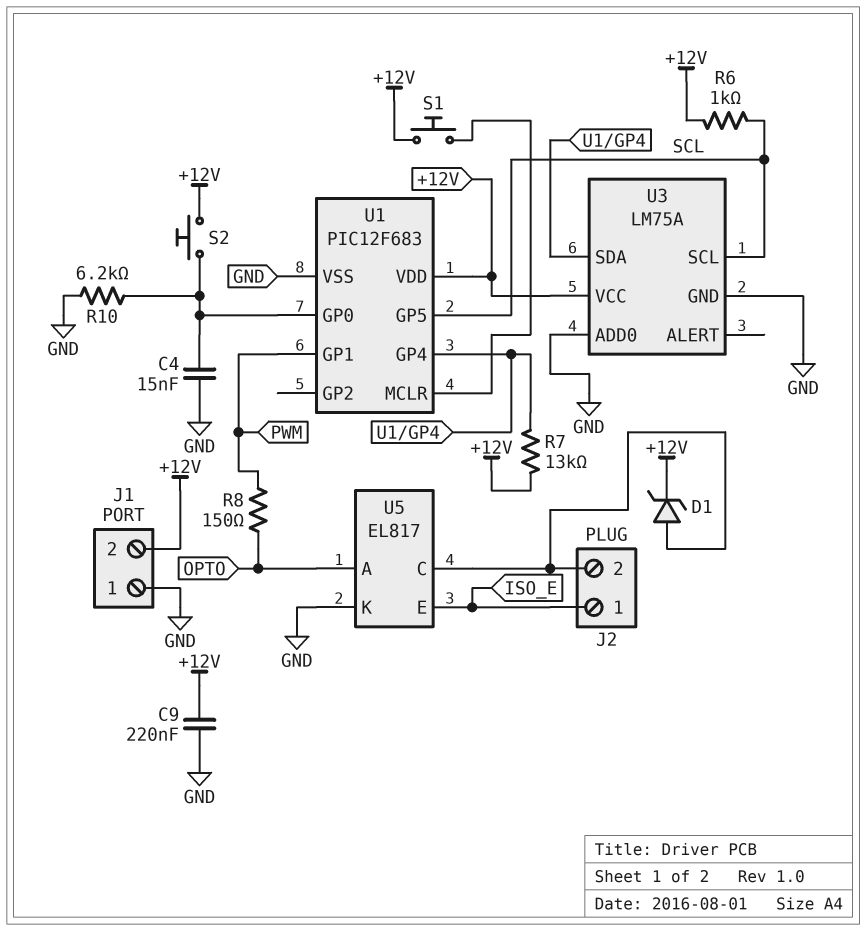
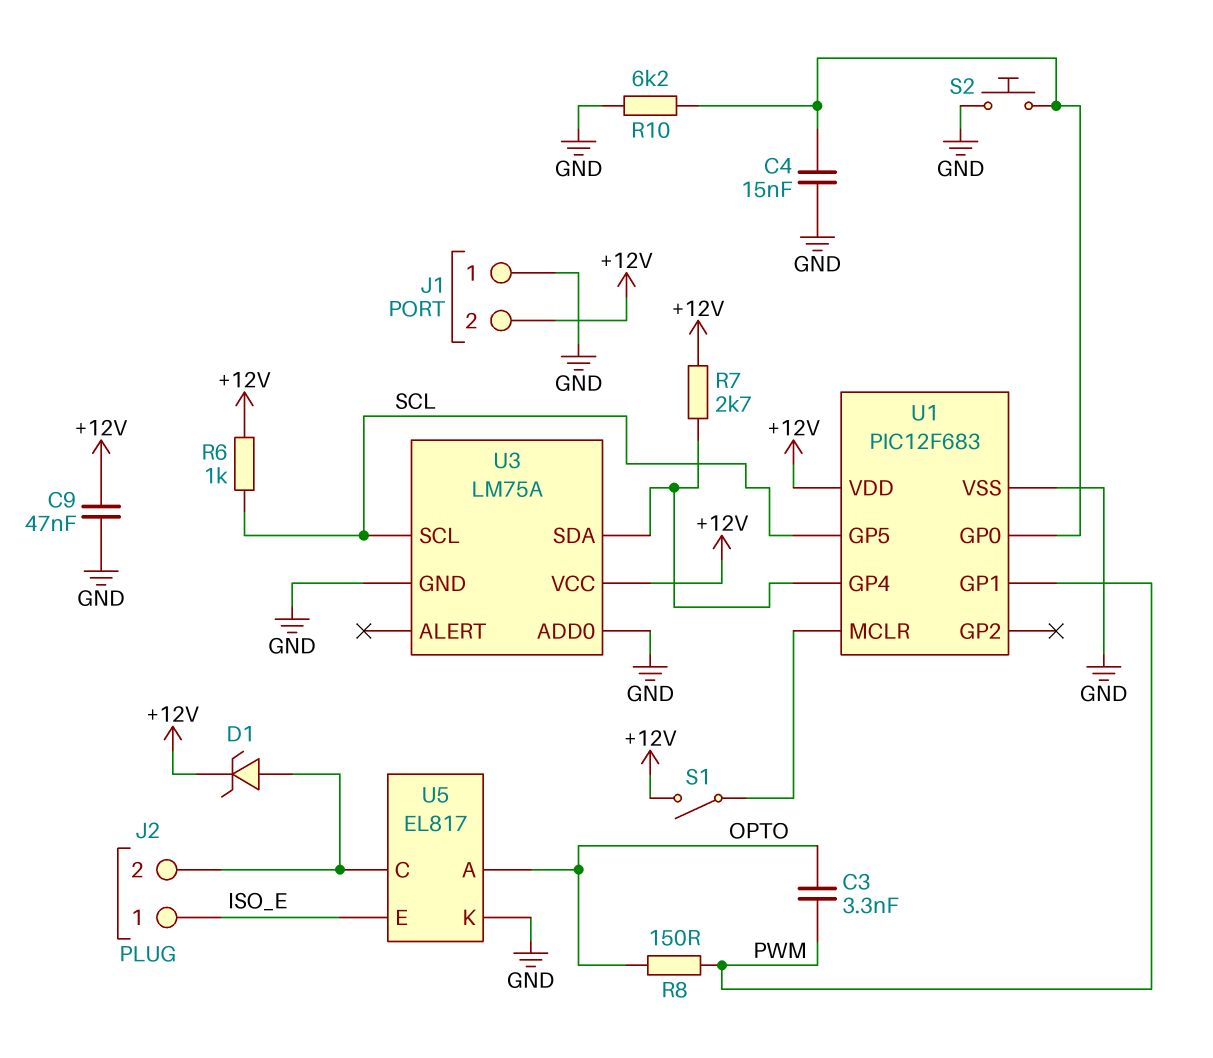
C3: none -> 3.3nF (OPTO, PWM)
C9: 220nF (+12V, GND) -> 47nF (+12V, GND)
R7: 13k (+12V, U1/GP4) -> 2.7k (+12V, U1/GP4)
S1: button (+12V, U1/MCLR) -> switch (+12V, U1/MCLR)
S2: button (+12V, U1/GP0) -> button (GND, U1/GP0)

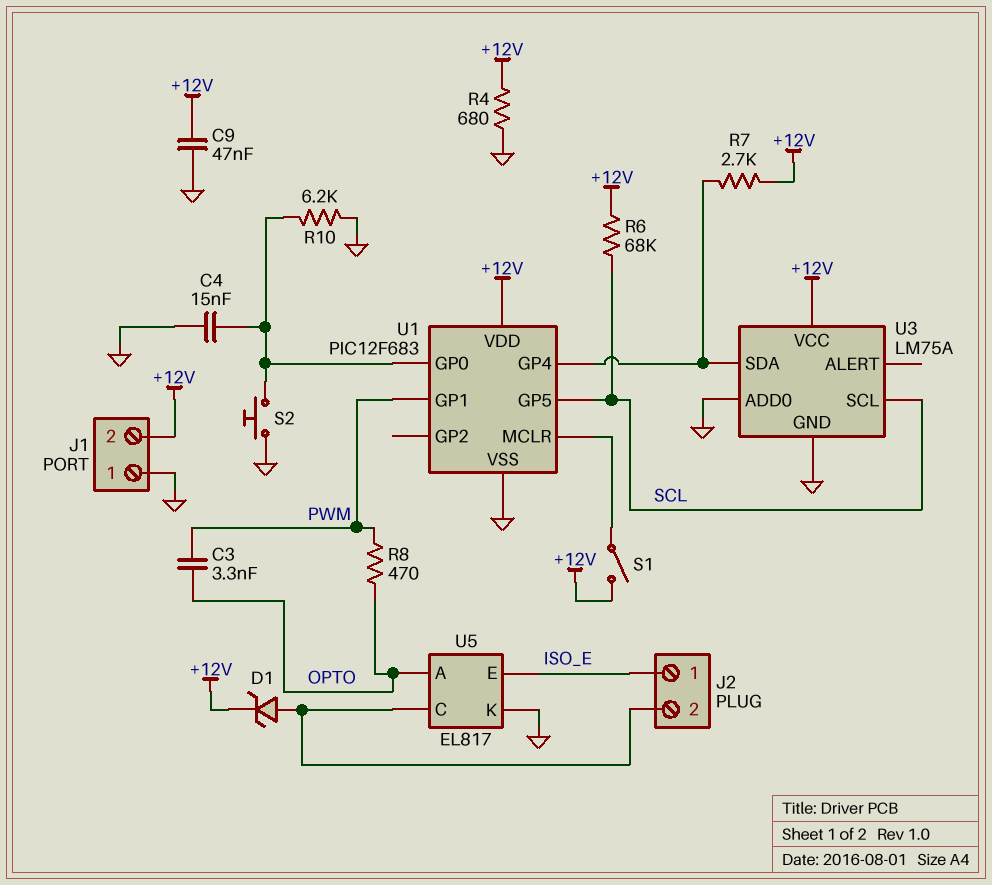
R4: none -> 680 (+12V, GND)
R6: 1k (+12V, SCL) -> 68k (+12V, SCL)
R8: 150 (OPTO, PWM) -> 470 (OPTO, PWM)

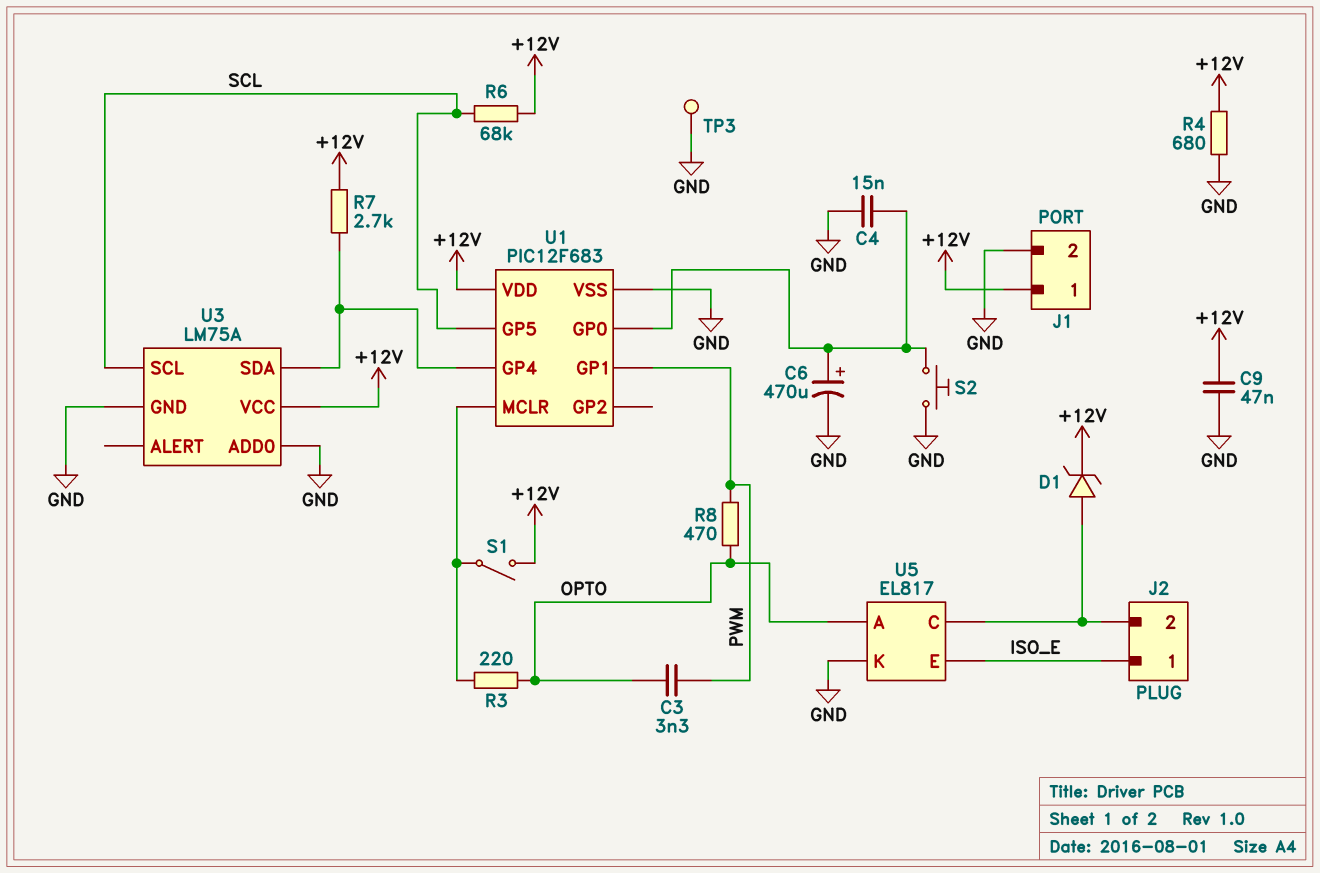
C6: none -> 470uF (plus U1/GP0, minus GND)
J1 pin 1: GND -> +12V
J1 pin 2: +12V -> GND
R3: none -> 220 (OPTO, U1/MCLR)
R10: 6.2k (GND, U1/GP0) -> none
TP3: none -> test point (GND)

